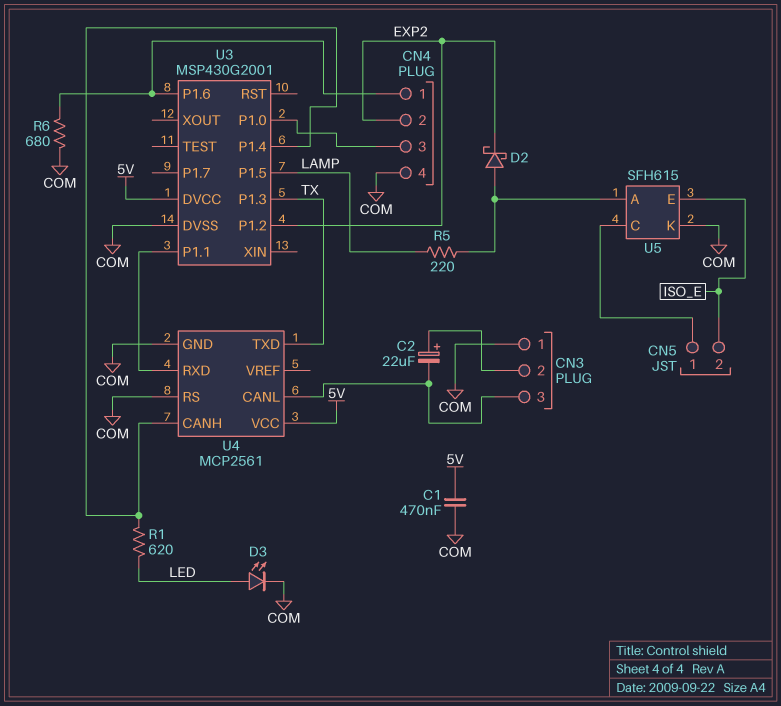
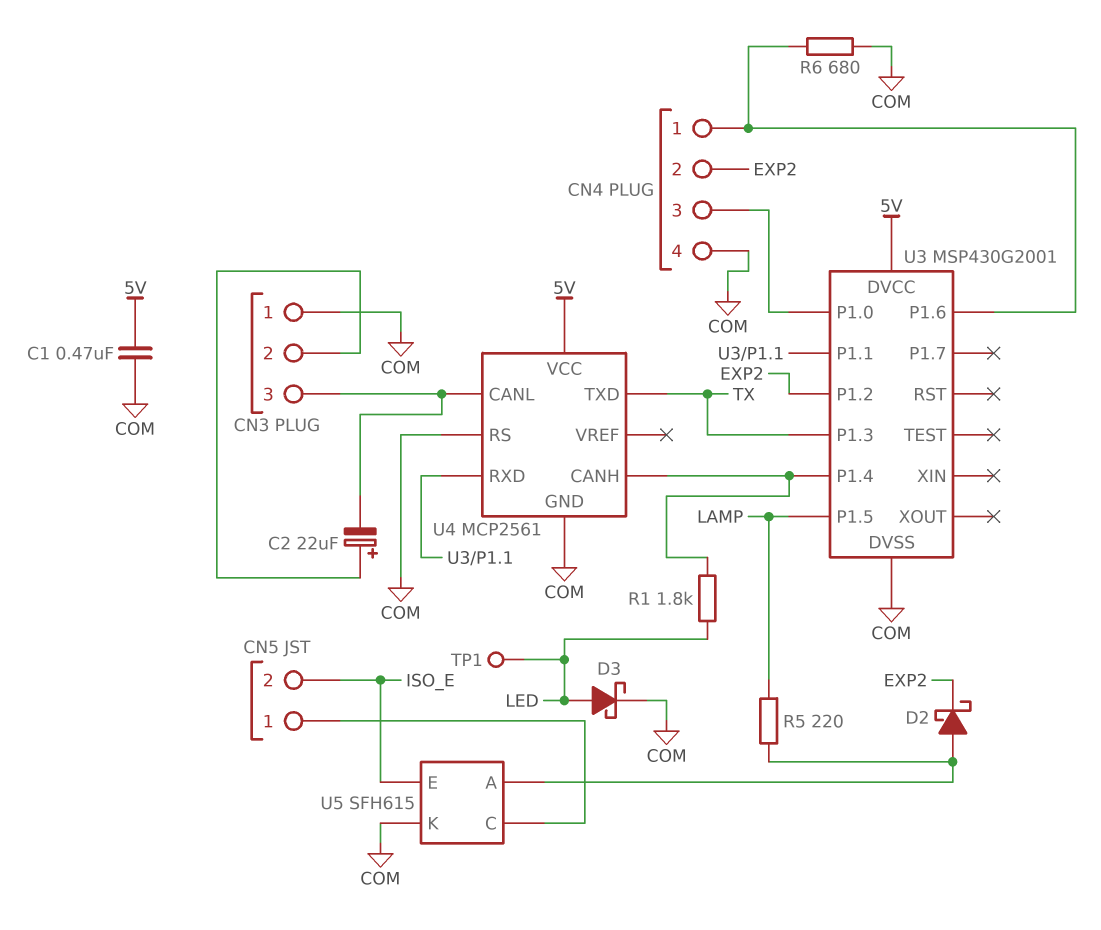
D3: LED (A LED, K COM) -> schottky (A LED, K COM)
R1: 620 (LED, U3/P1.4) -> 1.8k (LED, U3/P1.4)
TP1: none -> test point (LED)

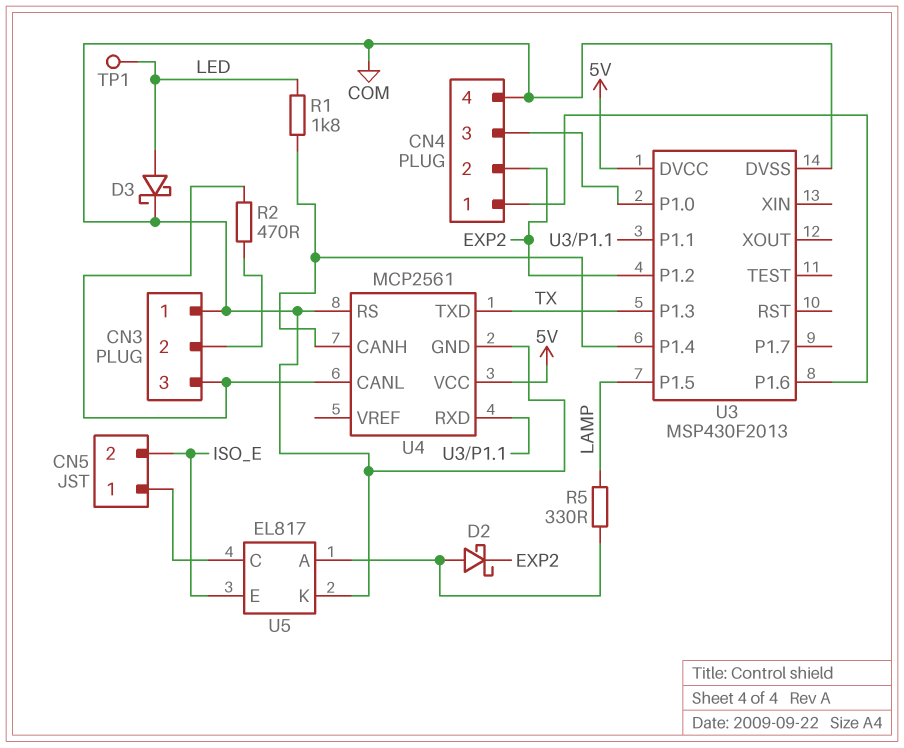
C1: 470nF (5V, COM) -> none
C2: 22uF (plus CN3/2, minus CN3/3) -> none
R2: none -> 470 (CN3/2, CN3/3)
R5: 220 (LAMP, U5/A) -> 330 (LAMP, U5/A)
R6: 680 (CN4/1, COM) -> none
U3: MSP430G2001 -> MSP430F2013
U5: SFH615 -> EL817

